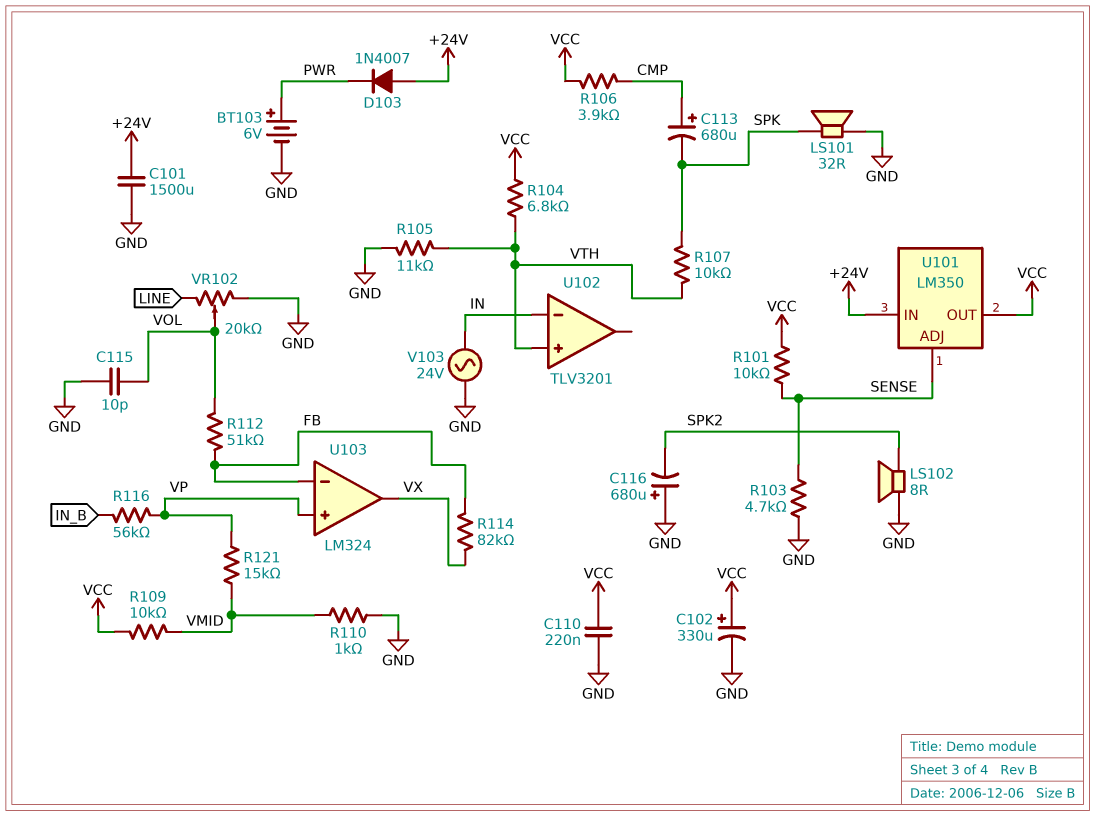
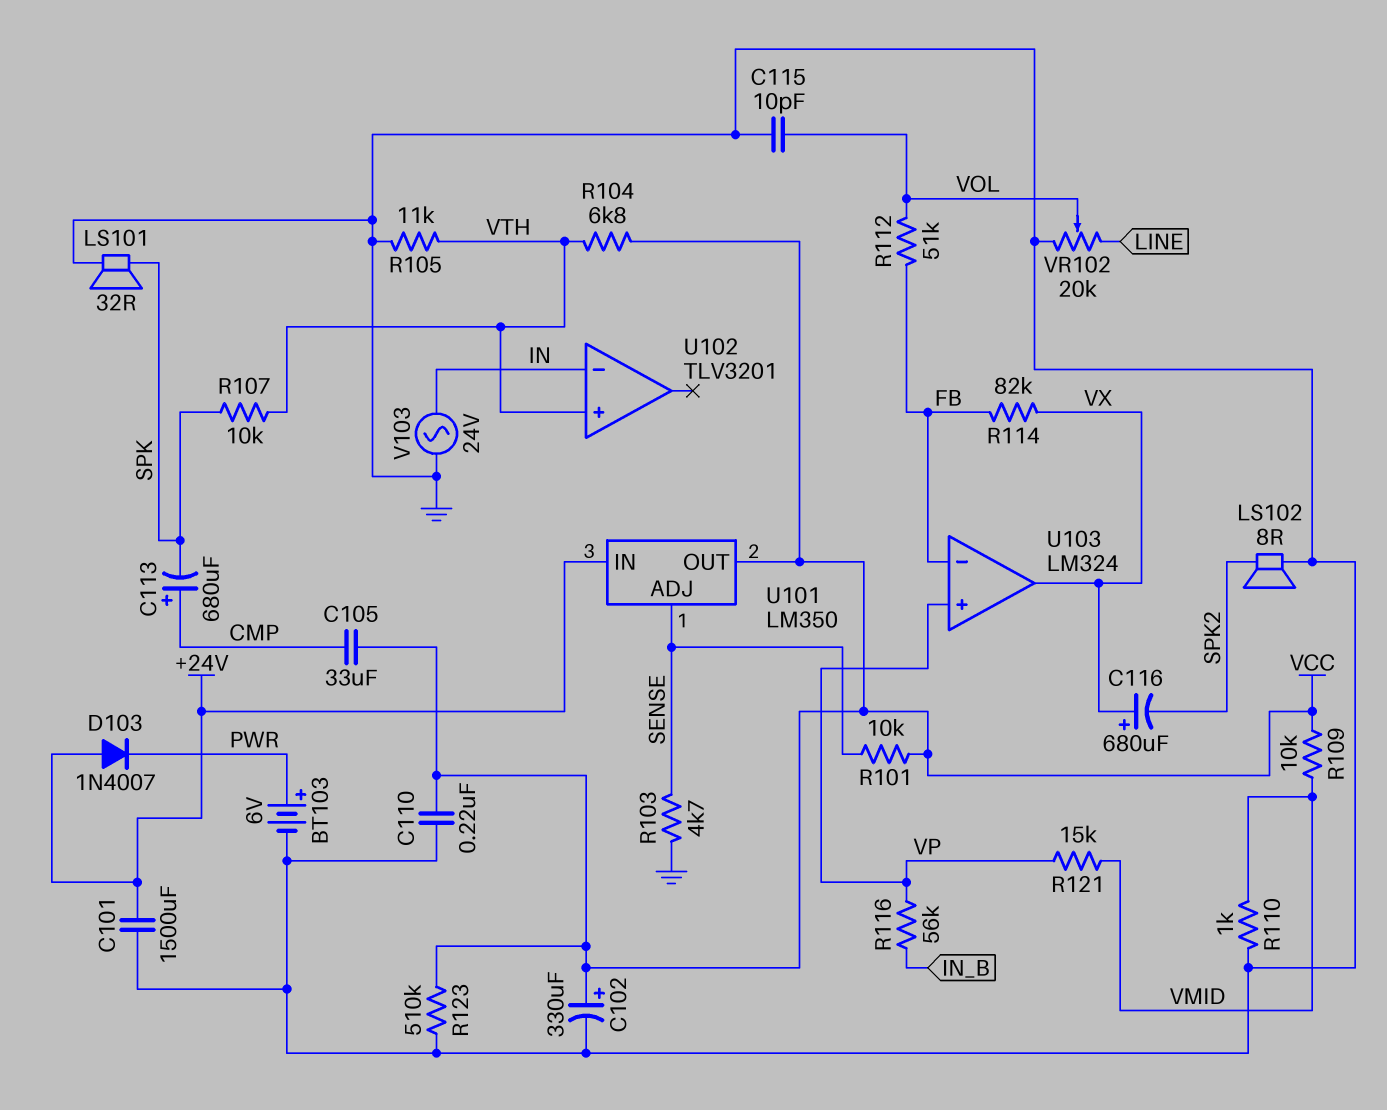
C105: none -> 33uF (CMP, VCC)
C116: 680uF (plus GND, minus SPK2) -> 680uF (plus VX, minus SPK2)
R106: 3.9k (CMP, VCC) -> none
R123: none -> 510k (GND, VCC)

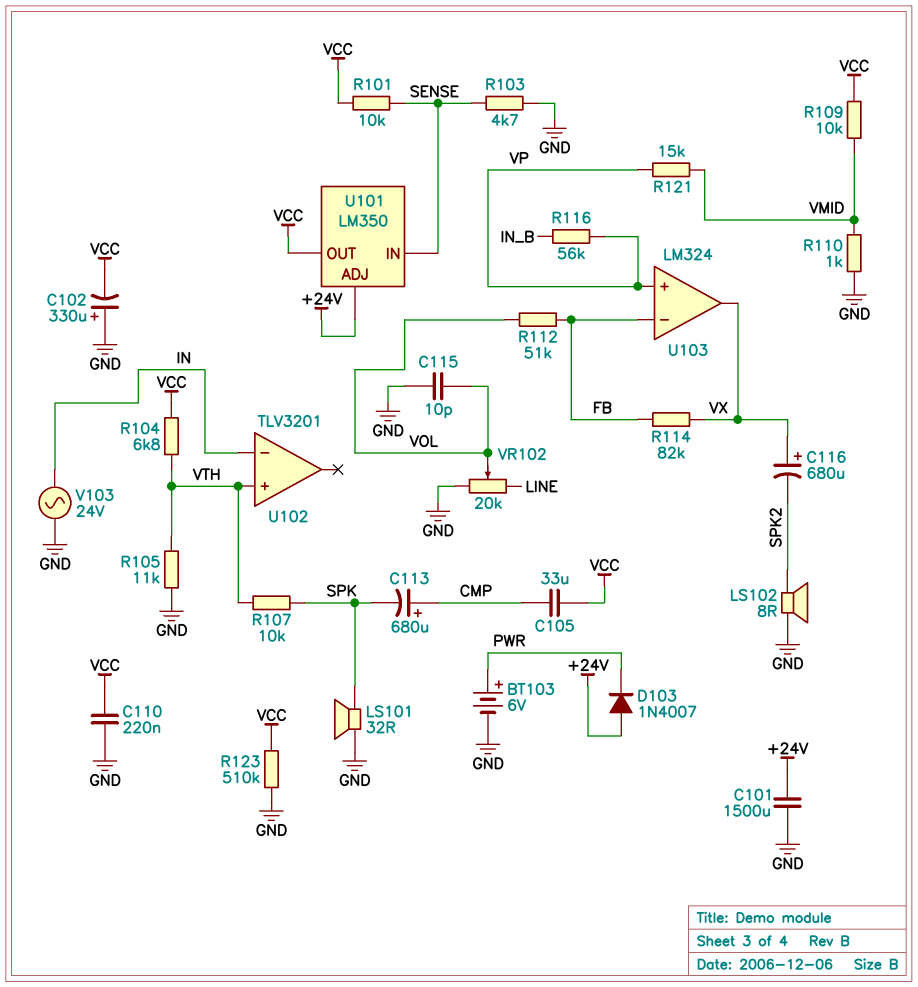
C102: 330uF (plus VCC, minus GND) -> 330uF (plus GND, minus VCC)
U101 pin ADJ: SENSE -> +24V
U101 pin IN: +24V -> SENSE

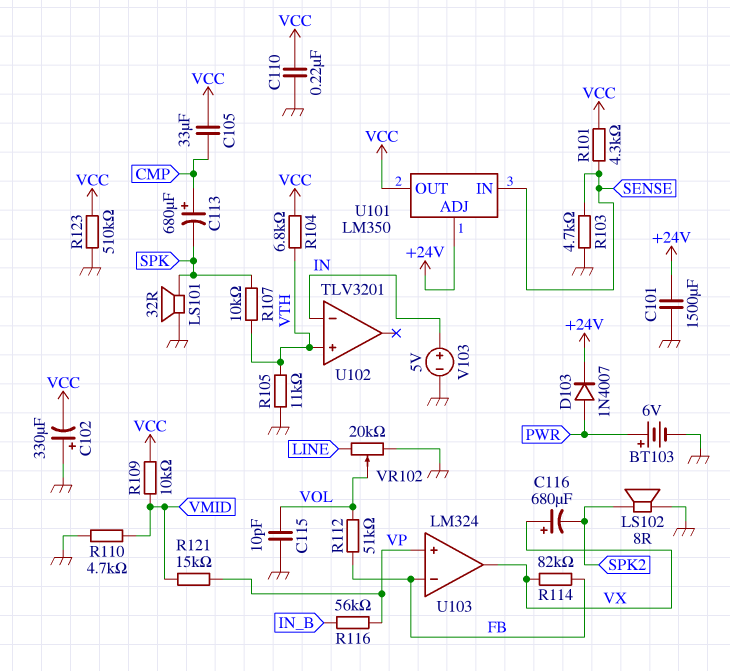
D103: diode 1N4007 (A +24V, K PWR) -> diode 1N4007 (A PWR, K +24V)
R101: 10k (SENSE, VCC) -> 4.3k (SENSE, VCC)
R110: 1k (GND, VMID) -> 4.7k (GND, VMID)
V103: AC 24V (GND, IN) -> 5V (plus IN, minus GND)

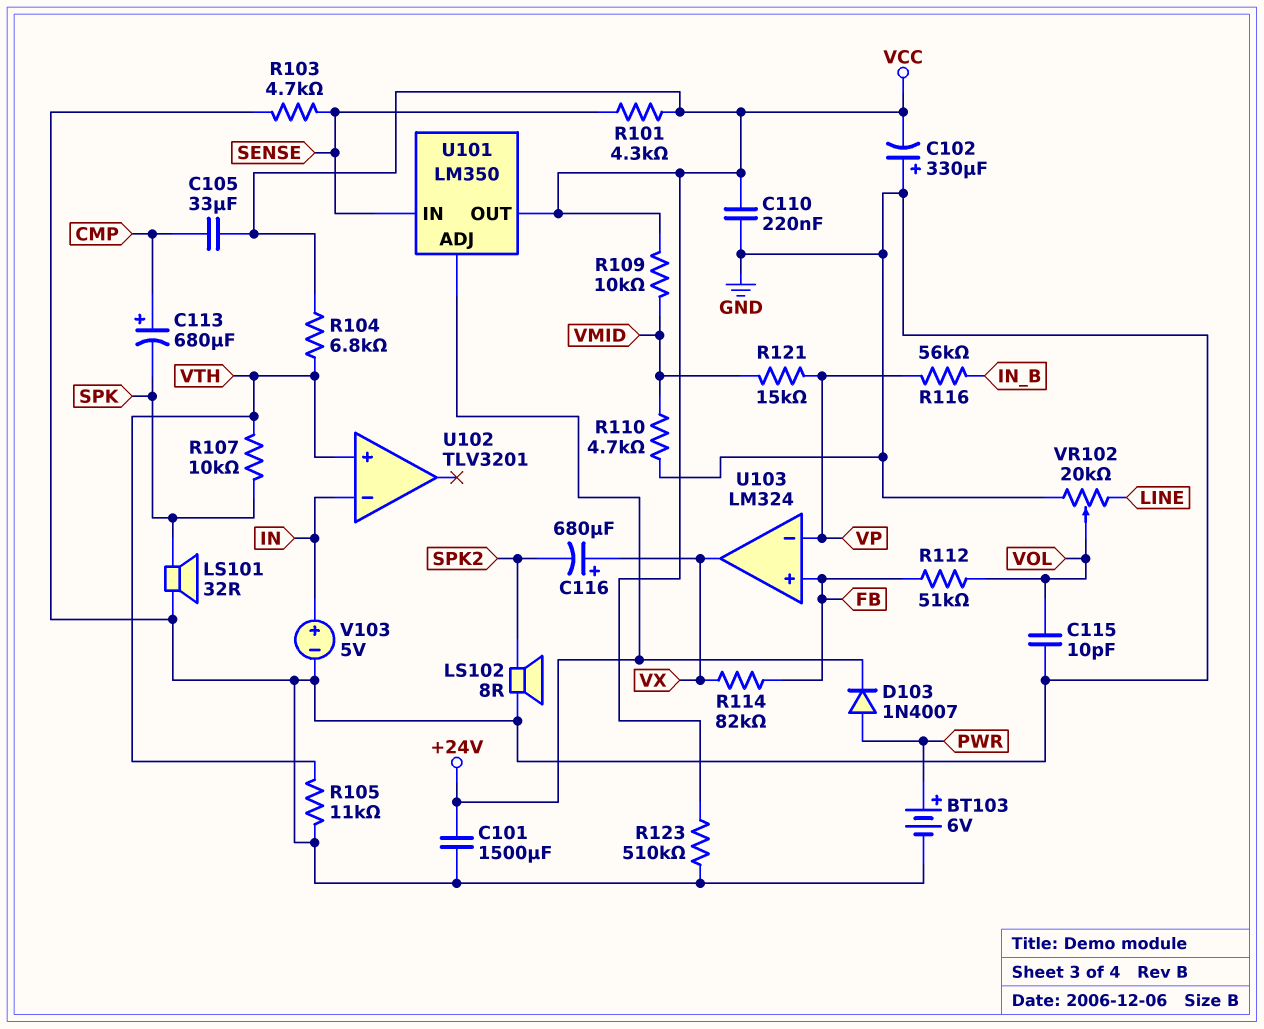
U103 pin in+: VP -> FB
U103 pin in-: FB -> VP

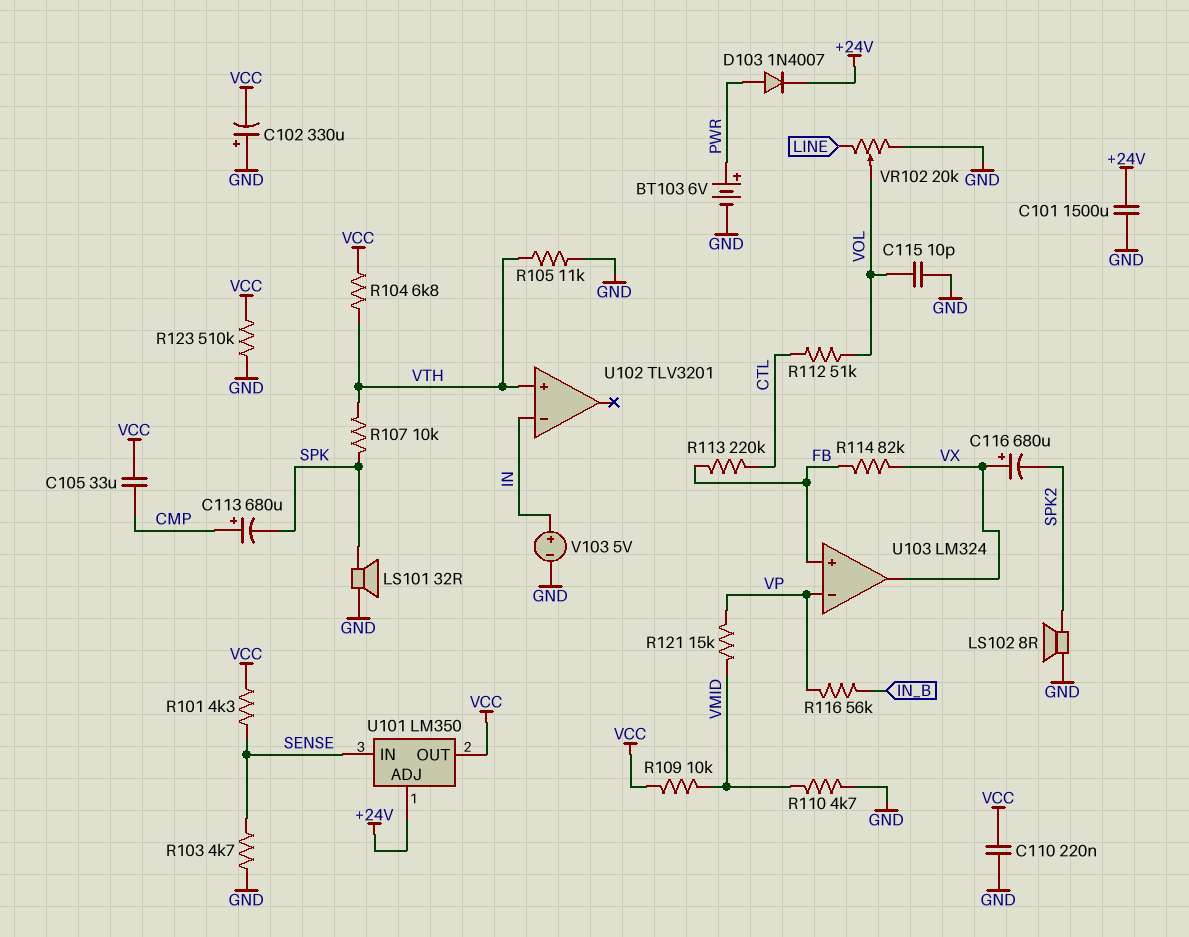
R112: 51k (FB, VOL) -> 51k (CTL, VOL)
R113: none -> 220k (CTL, FB)

